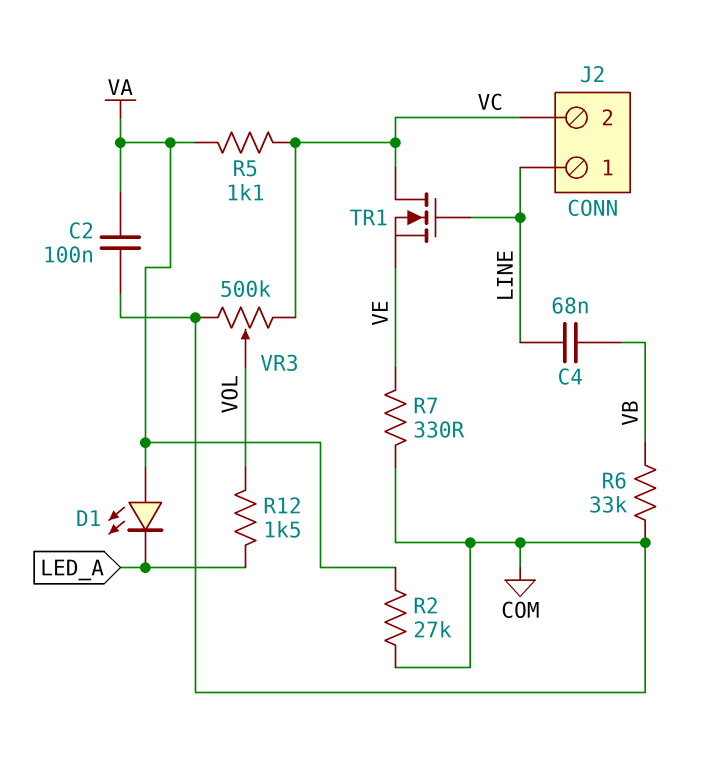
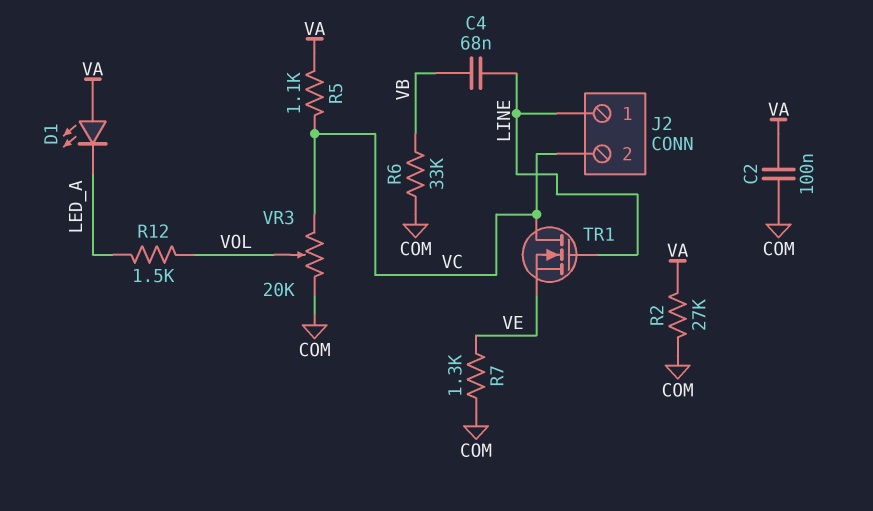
R7: 330 (COM, VE) -> 1.3k (COM, VE)
VR3: 500k (COM, VC, wiper VOL) -> 20k (COM, VC, wiper VOL)

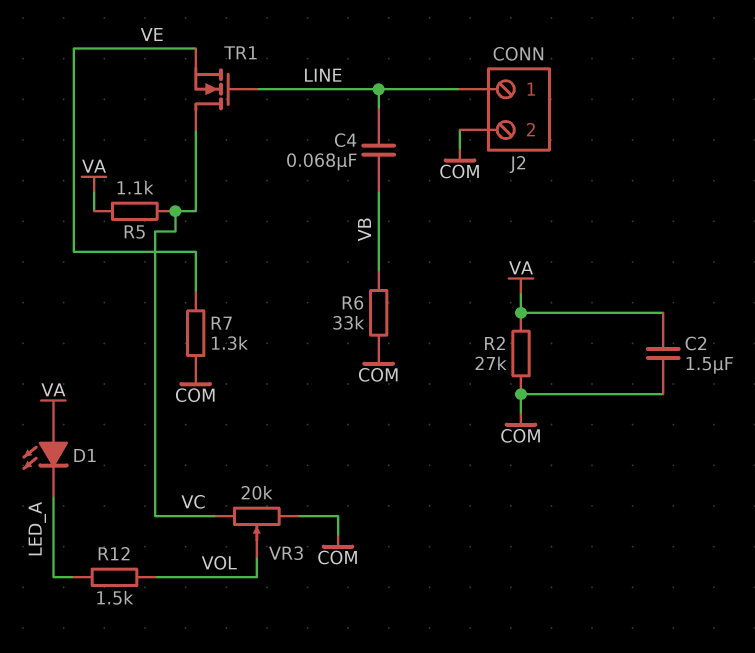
C2: 100nF (COM, VA) -> 1.5uF (COM, VA)
J2 pin 2: VC -> COM

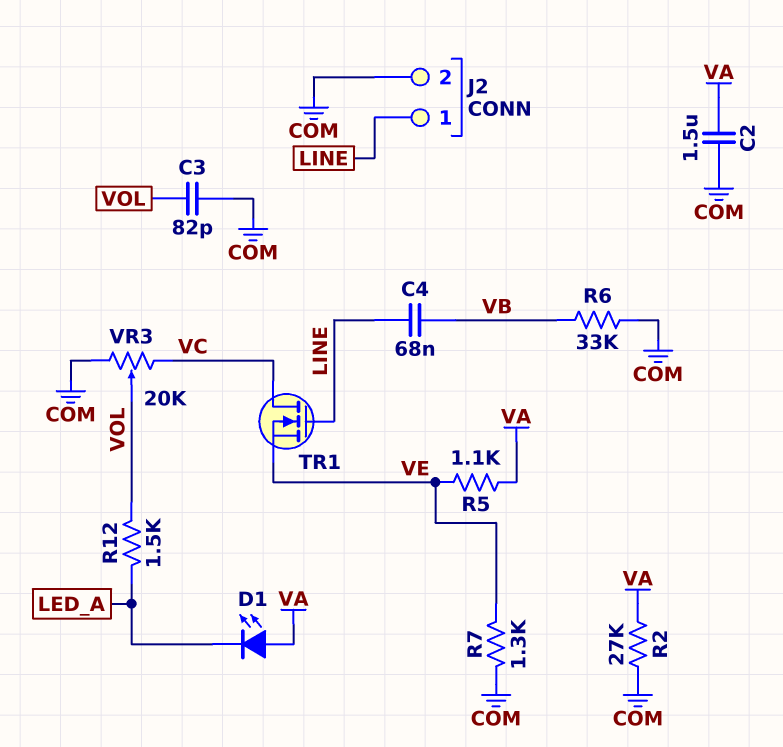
C3: none -> 82pF (COM, VOL)
R5: 1.1k (VA, VC) -> 1.1k (VA, VE)

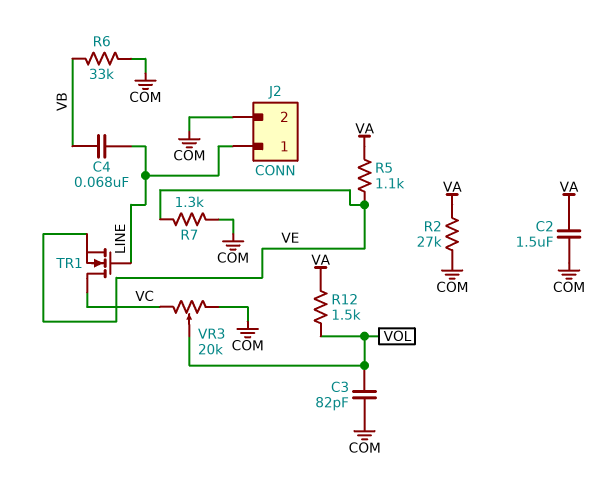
D1: LED (A VA, K LED_A) -> none
R12: 1.5k (LED_A, VOL) -> 1.5k (VA, VOL)

